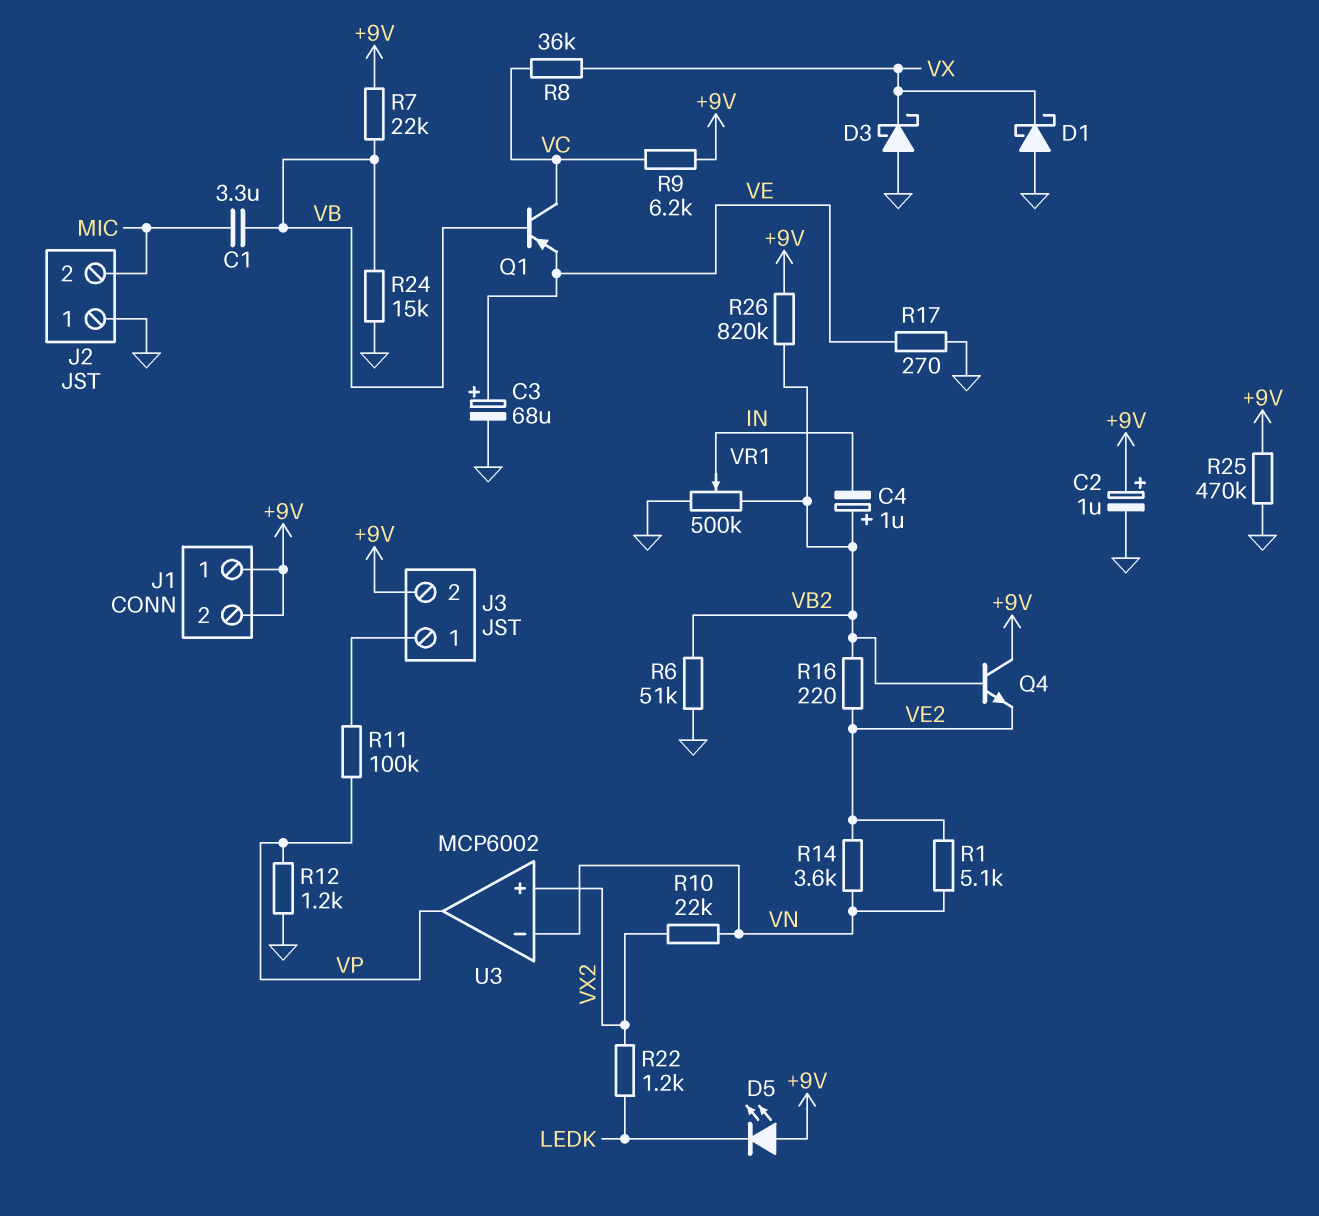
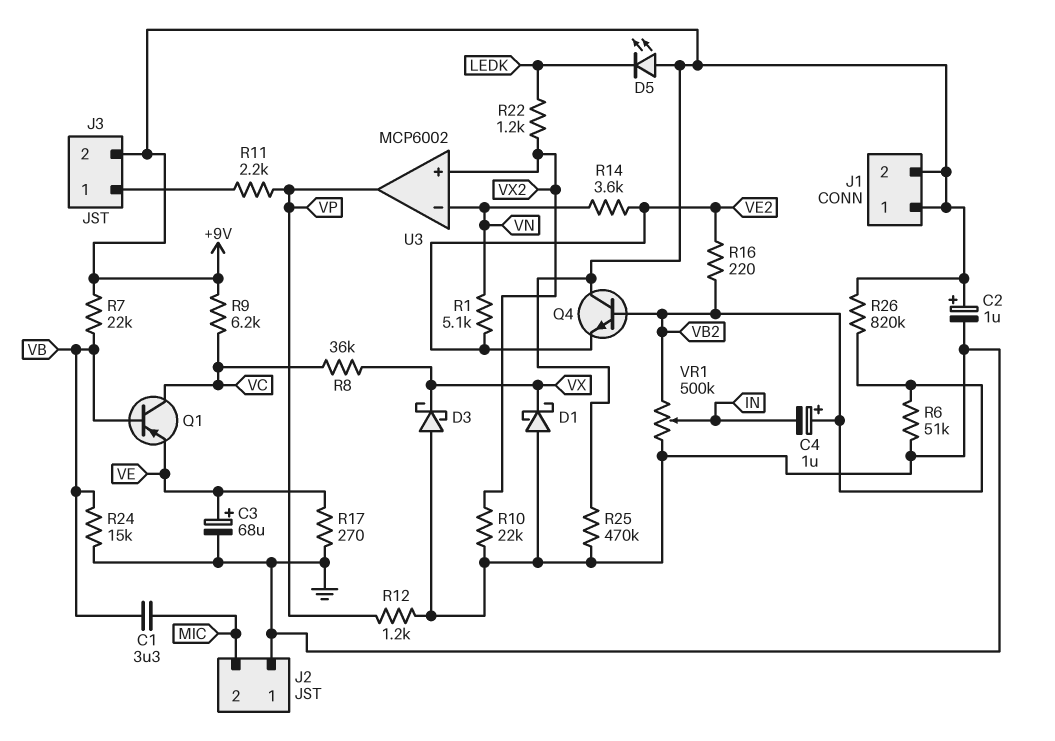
R10: 22k (VN, VX2) -> 22k (GND, VX2)
R11: 100k (J3/1, VP) -> 2.2k (J3/1, VP)

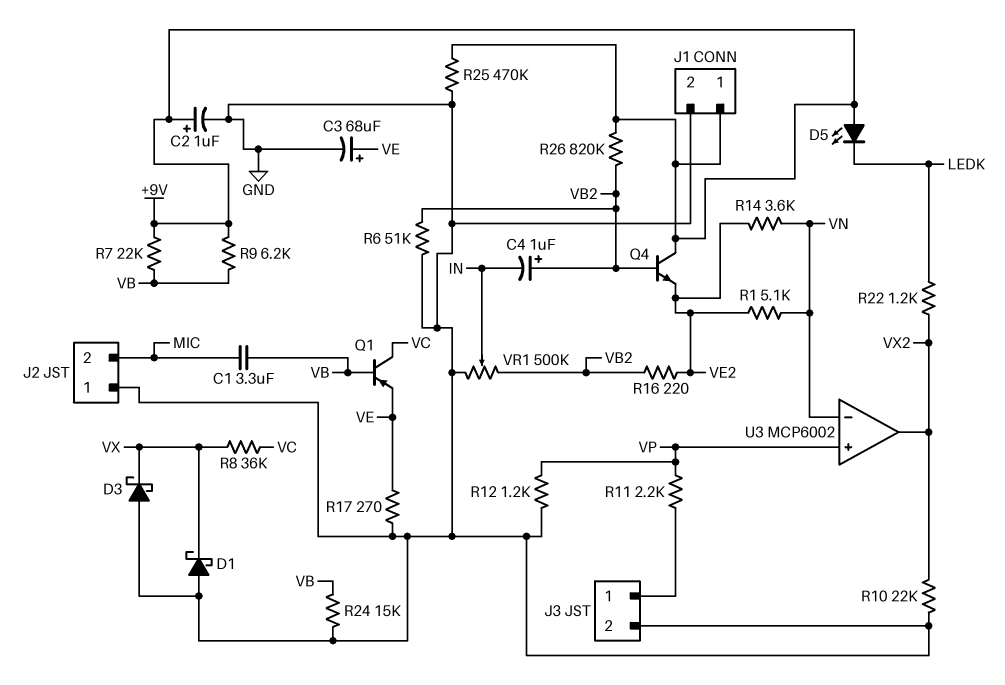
J1 pin 2: +9V -> GND
J3 pin 2: +9V -> GND
R9: 6.2k (+9V, VC) -> 6.2k (+9V, VB)
U3 pin in+: VX2 -> VP
U3 pin out: VP -> VX2

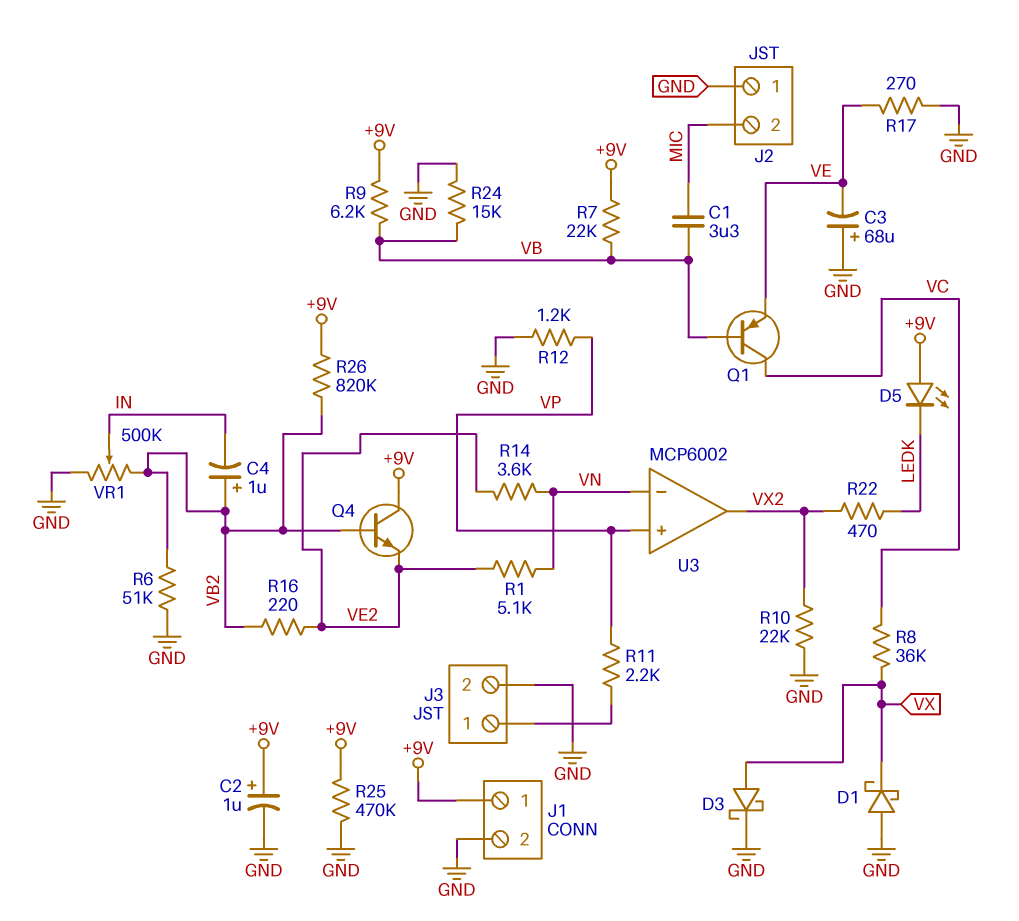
C3: 68uF (plus VE, minus GND) -> 68uF (plus GND, minus VE)
D3: schottky (A GND, K VX) -> schottky (A VX, K GND)
R22: 1.2k (LEDK, VX2) -> 470 (LEDK, VX2)

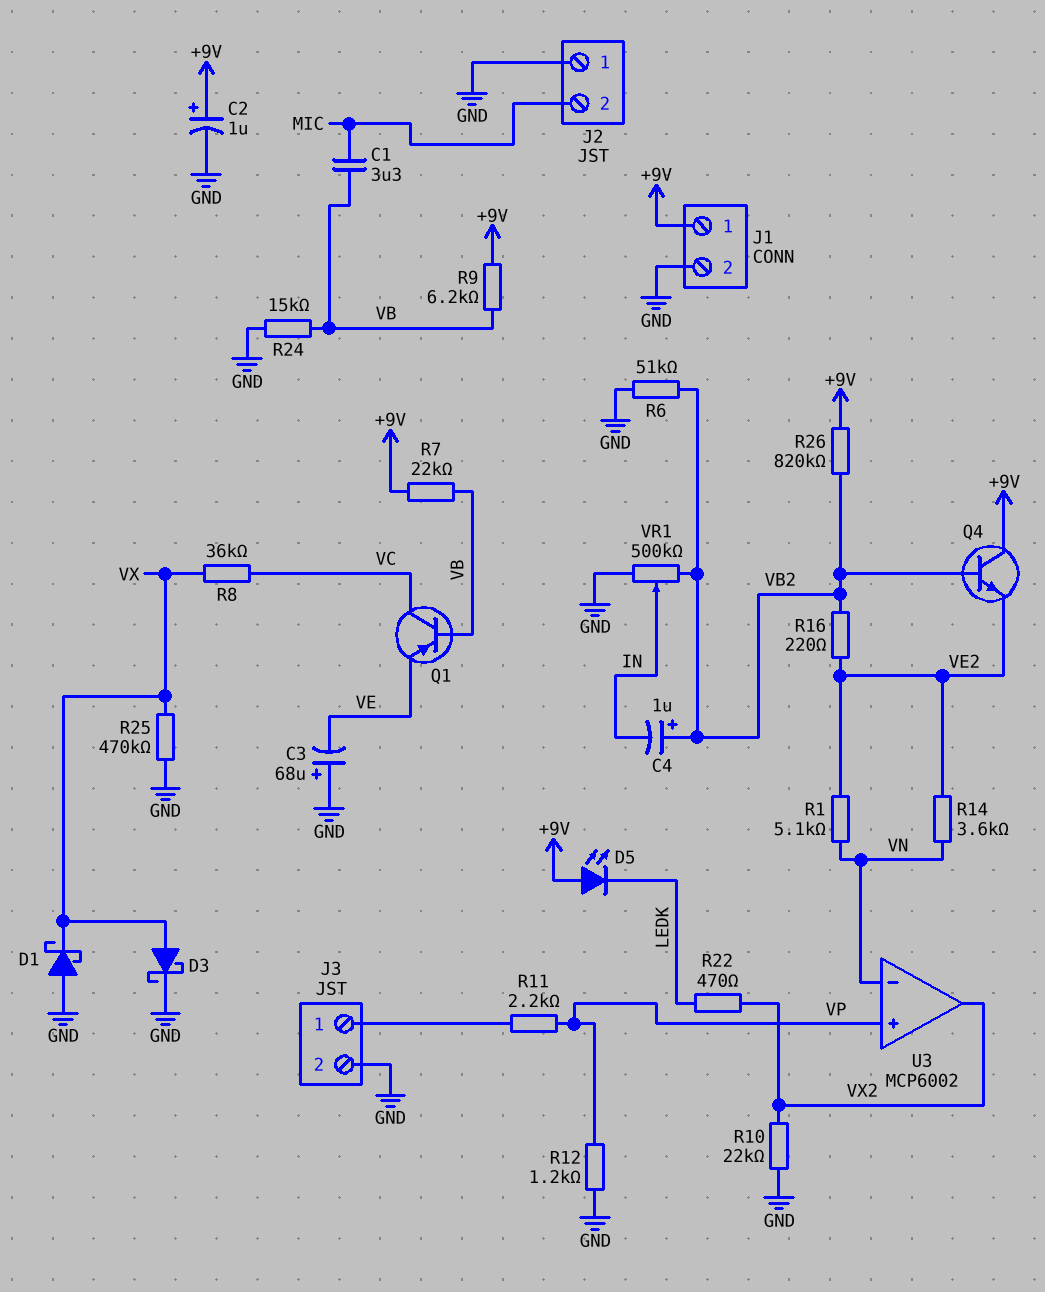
R17: 270 (GND, VE) -> none
R25: 470k (+9V, GND) -> 470k (GND, VX)

